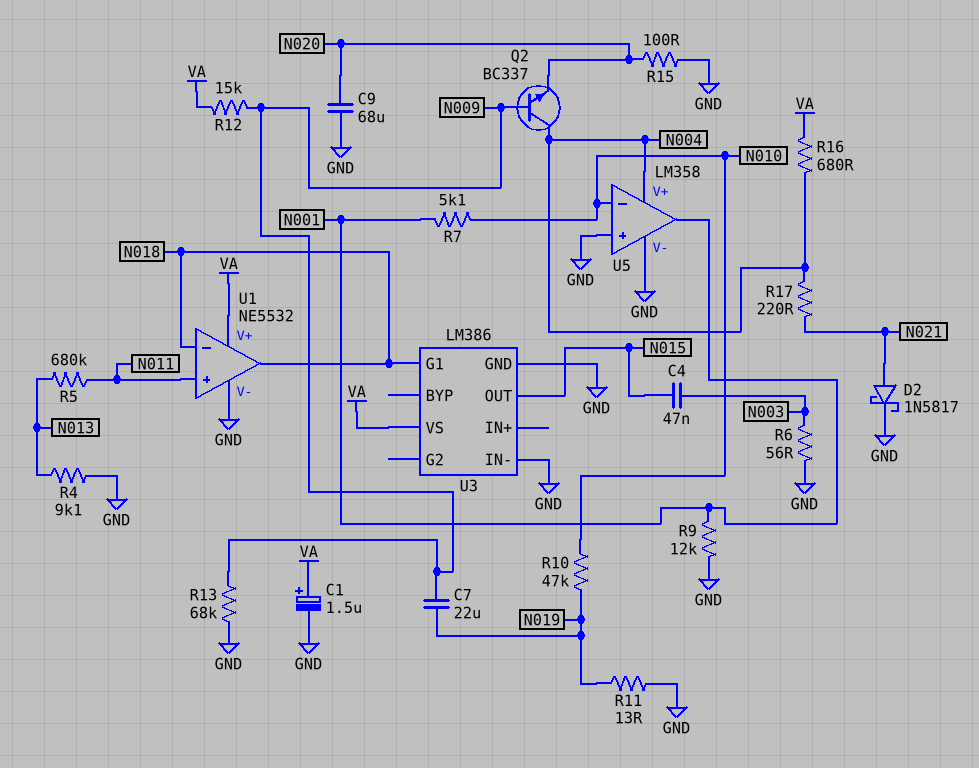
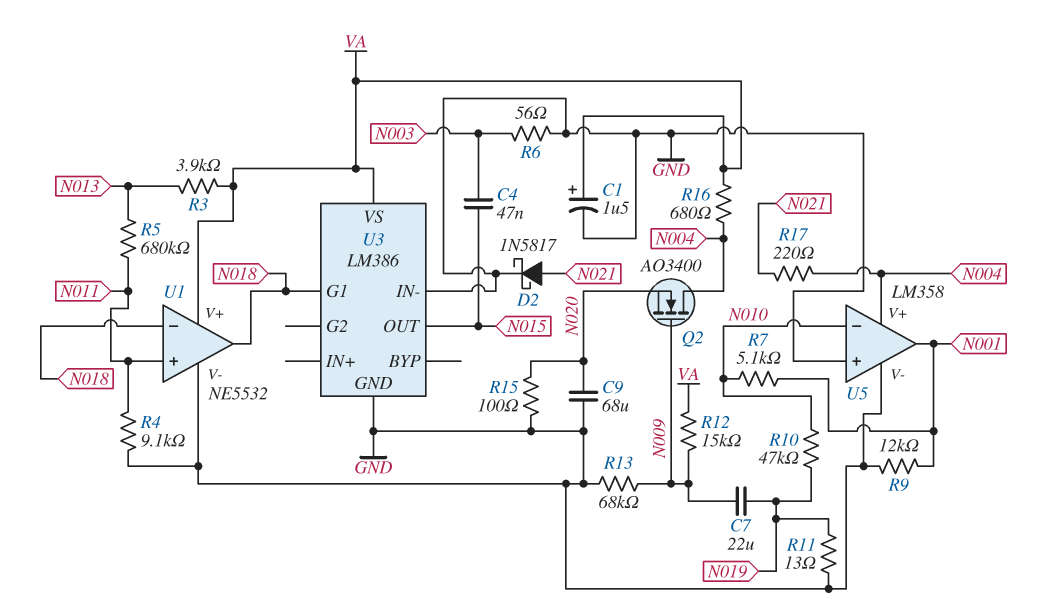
Q2: NPN BC337 (B N009, C N004, E N020) -> NMOS AO3400 (G N009, D N004, S N020)
R3: none -> 3.9k (N013, VA)
R4: 9.1k (GND, N013) -> 9.1k (GND, N011)

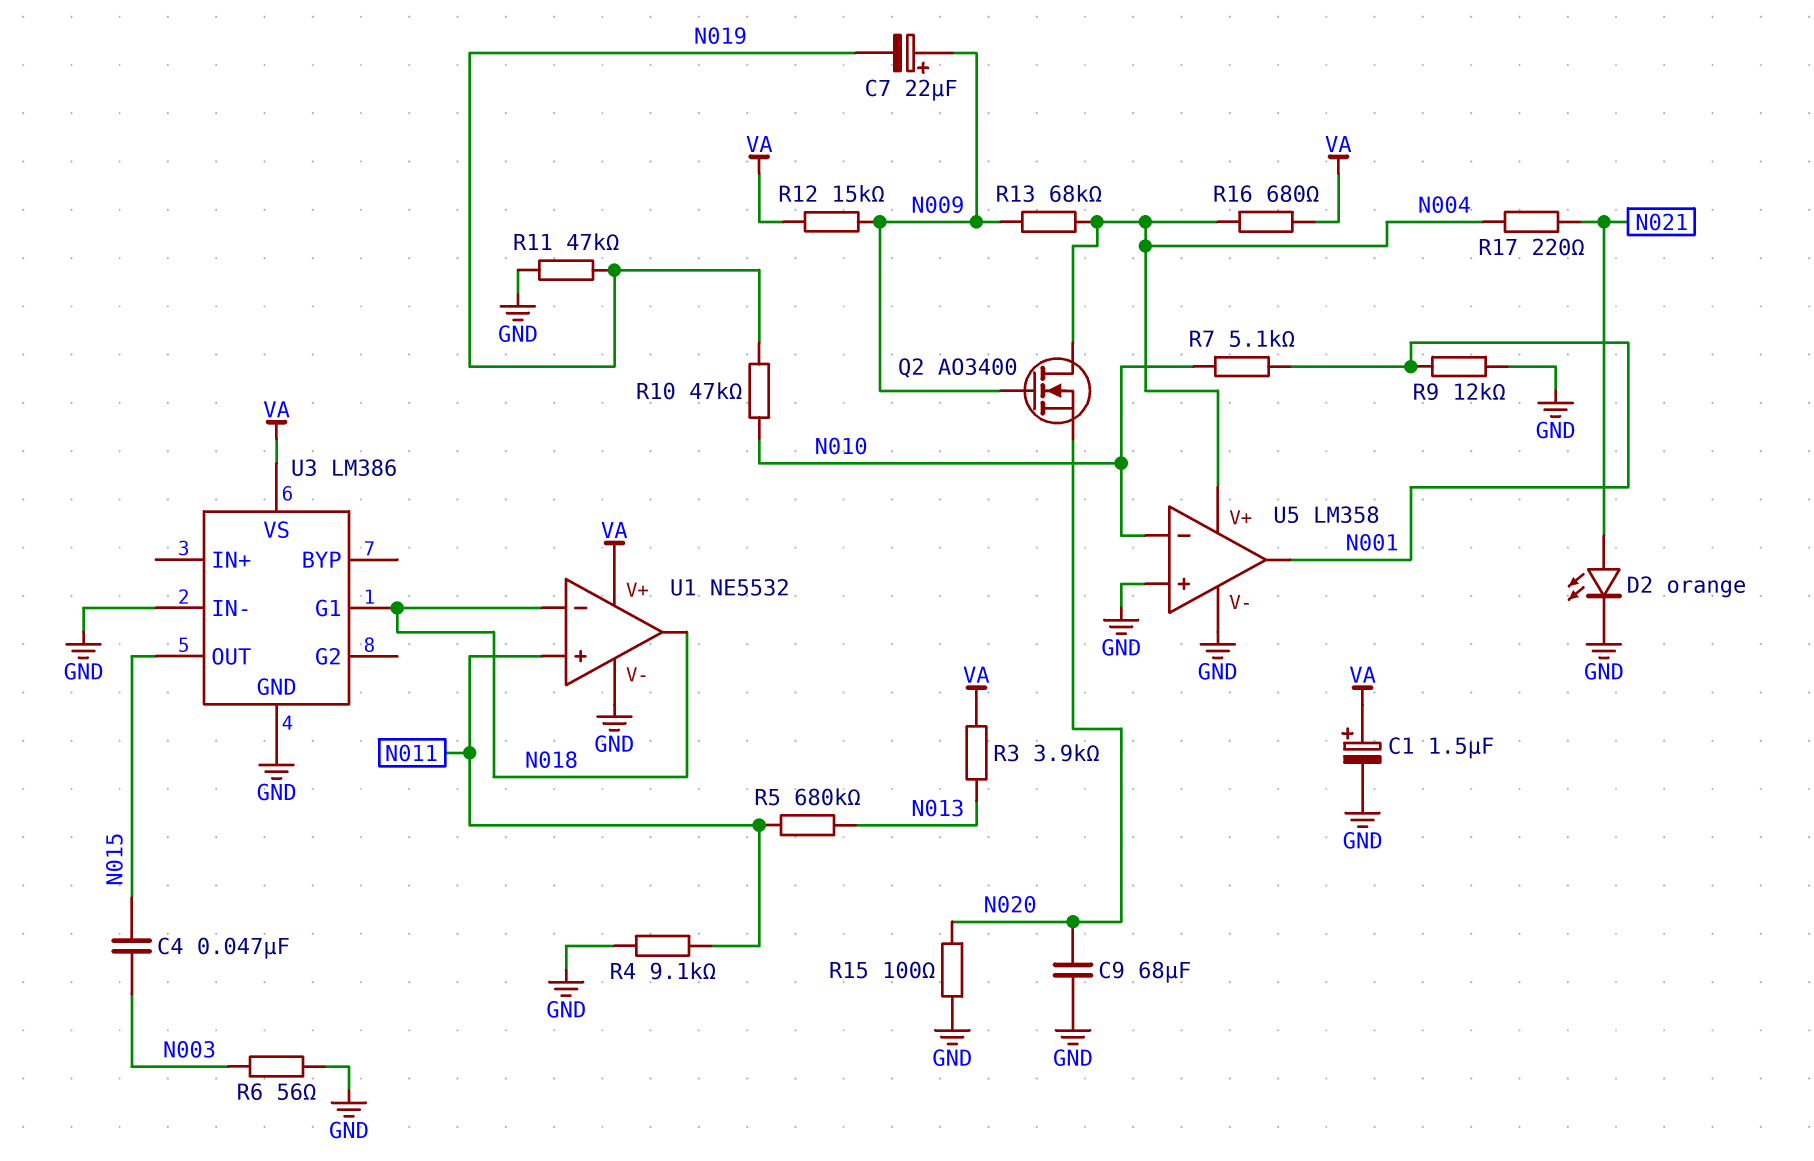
C7: 22uF (N009, N019) -> 22uF (plus N009, minus N019)
D2: schottky 1N5817 (A N021, K GND) -> LED orange (A N021, K GND)
R11: 13 (GND, N019) -> 47k (GND, N019)
R13: 68k (GND, N009) -> 68k (N004, N009)

